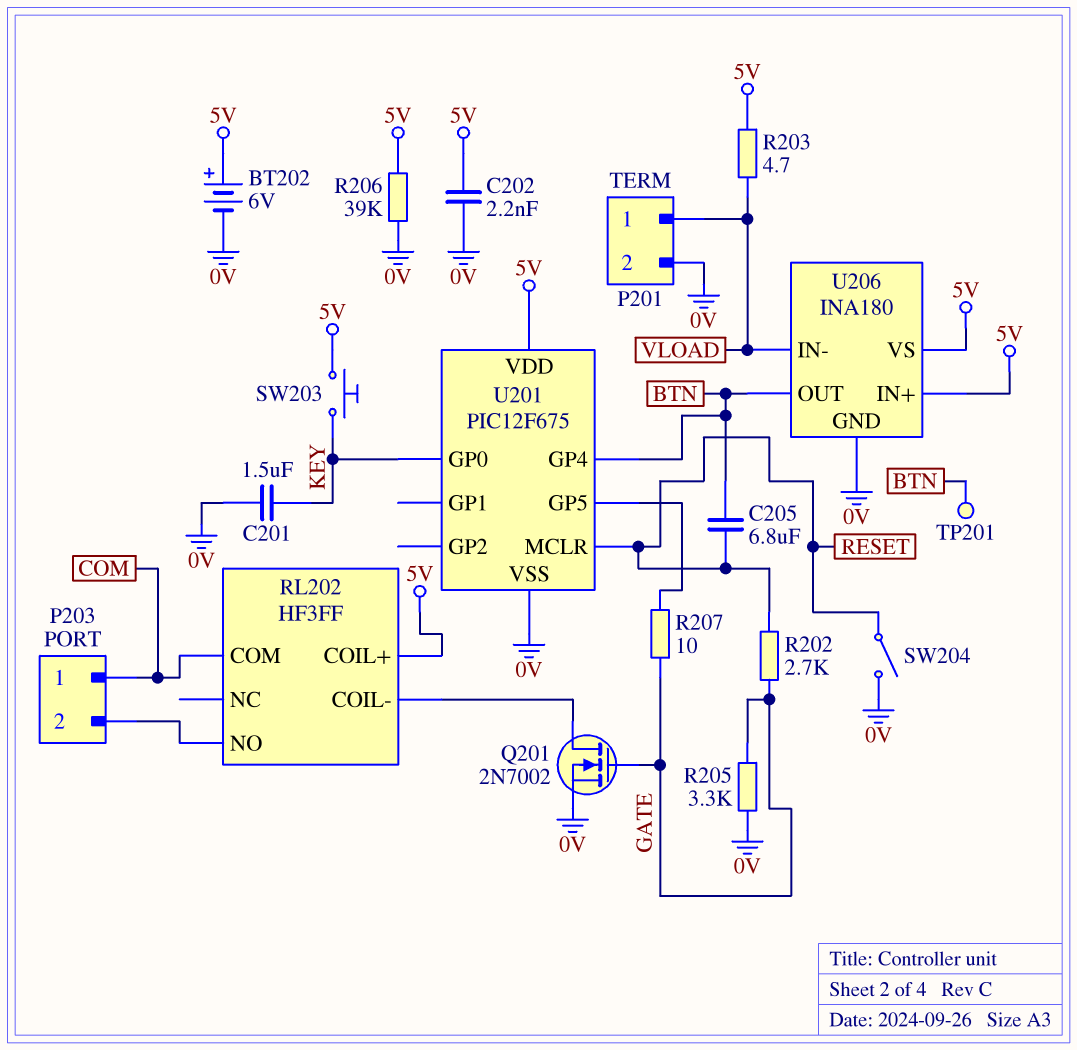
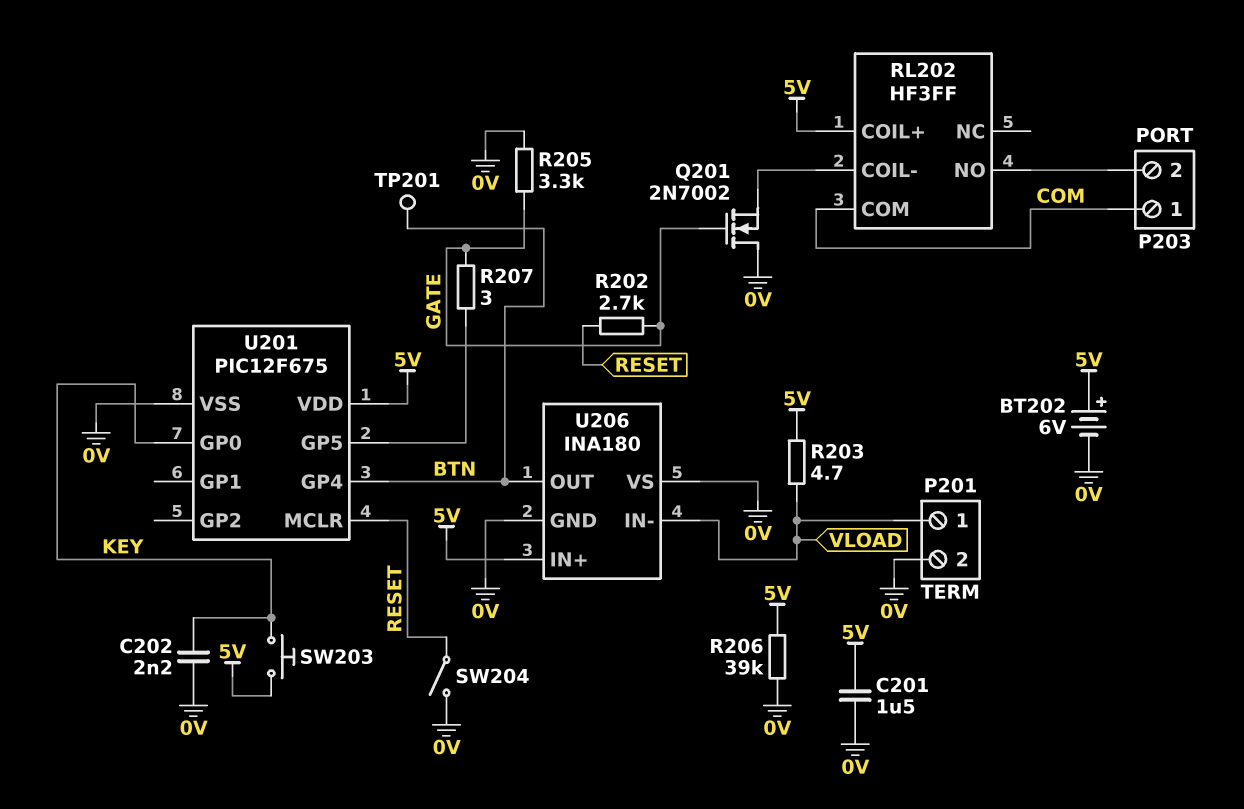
C201: 1.5uF (0V, KEY) -> 1.5uF (0V, 5V)
C202: 2.2nF (0V, 5V) -> 2.2nF (0V, KEY)
C205: 6.8uF (BTN, RESET) -> none
Q201: NMOS 2N7002 (G GATE, D RL202/COIL-, S 0V) -> NMOS 2N7002 (G GATE, D 0V, S RL202/COIL-)
R207: 10 (GATE, U201/GP5) -> 3 (GATE, U201/GP5)
U206 pin VS: 5V -> 0V

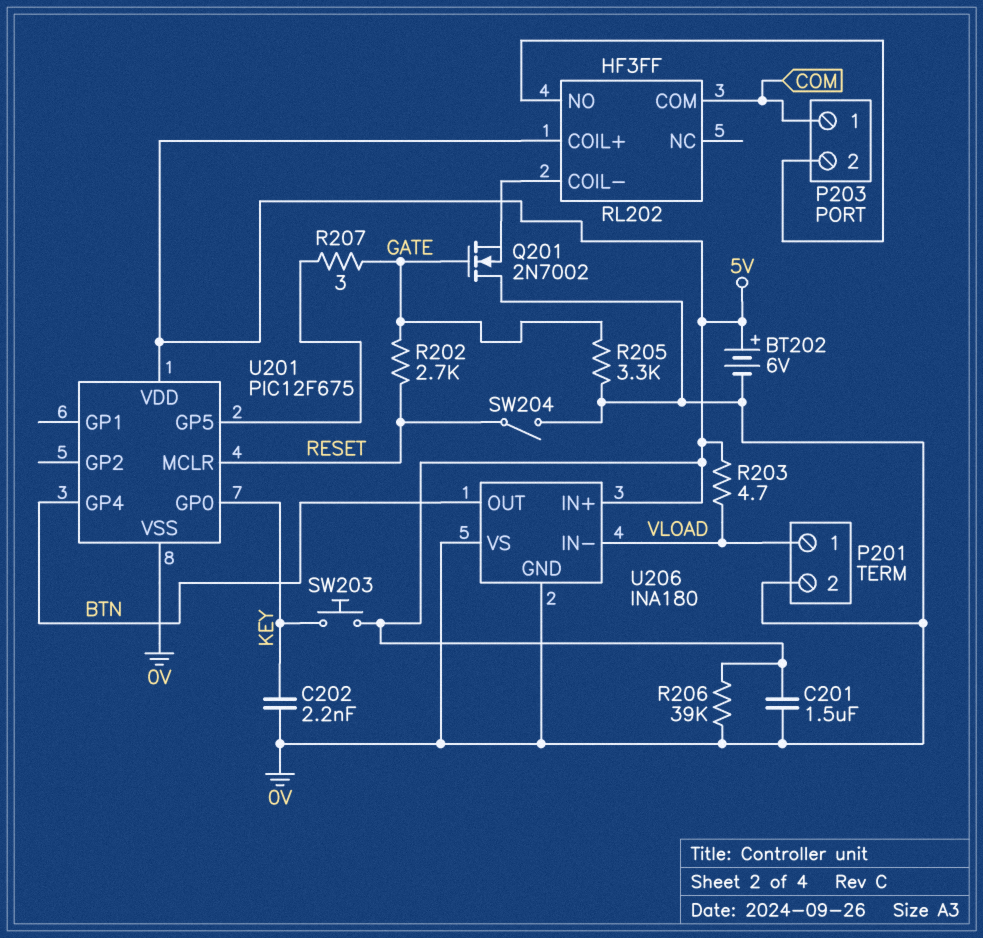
TP201: test point (BTN) -> none

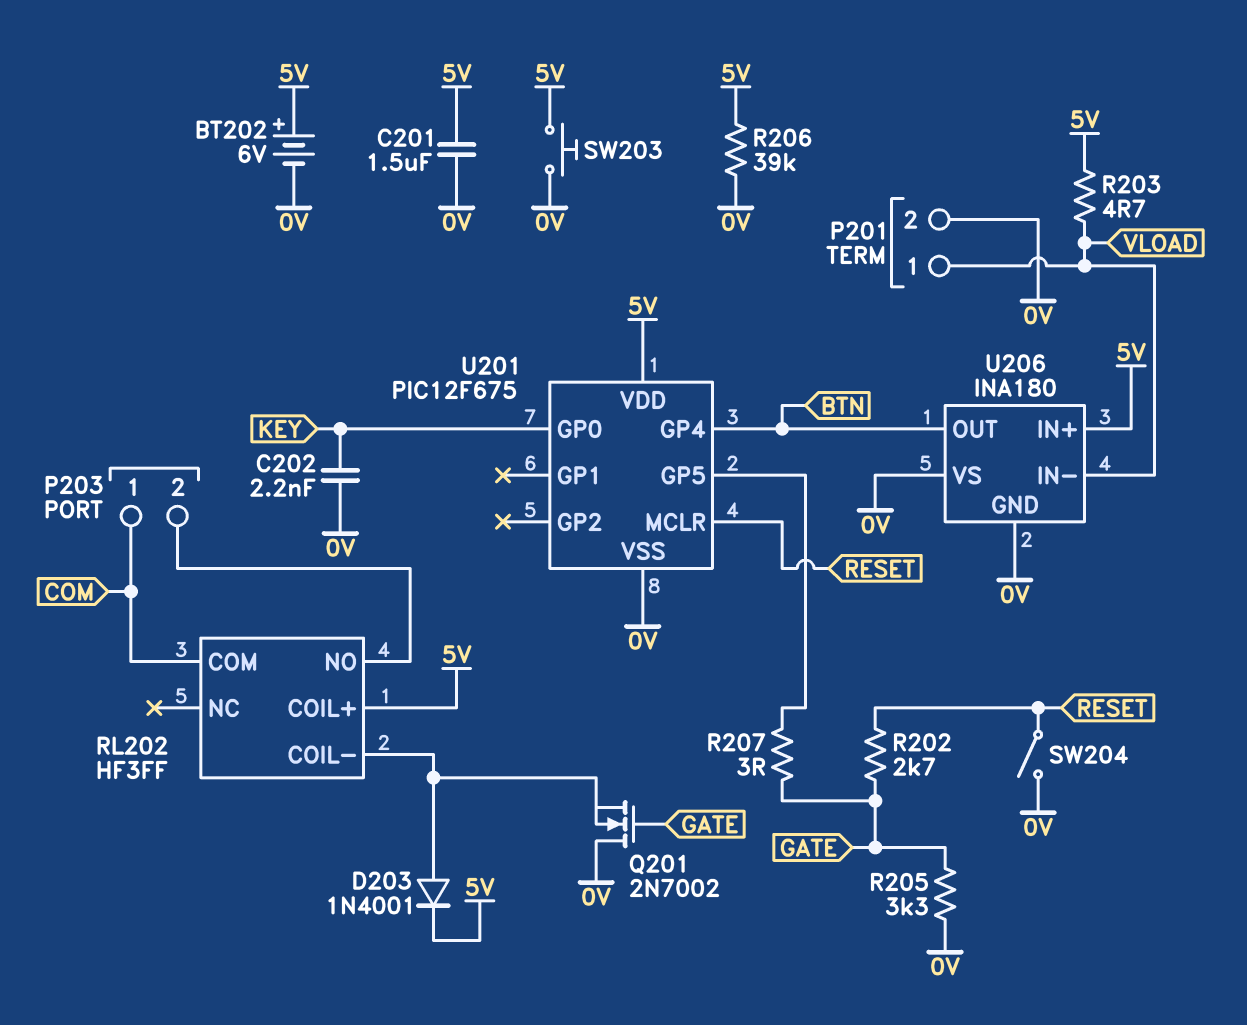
D203: none -> diode 1N4001 (A RL202/COIL-, K 5V)
SW203: button (5V, KEY) -> button (0V, 5V)

